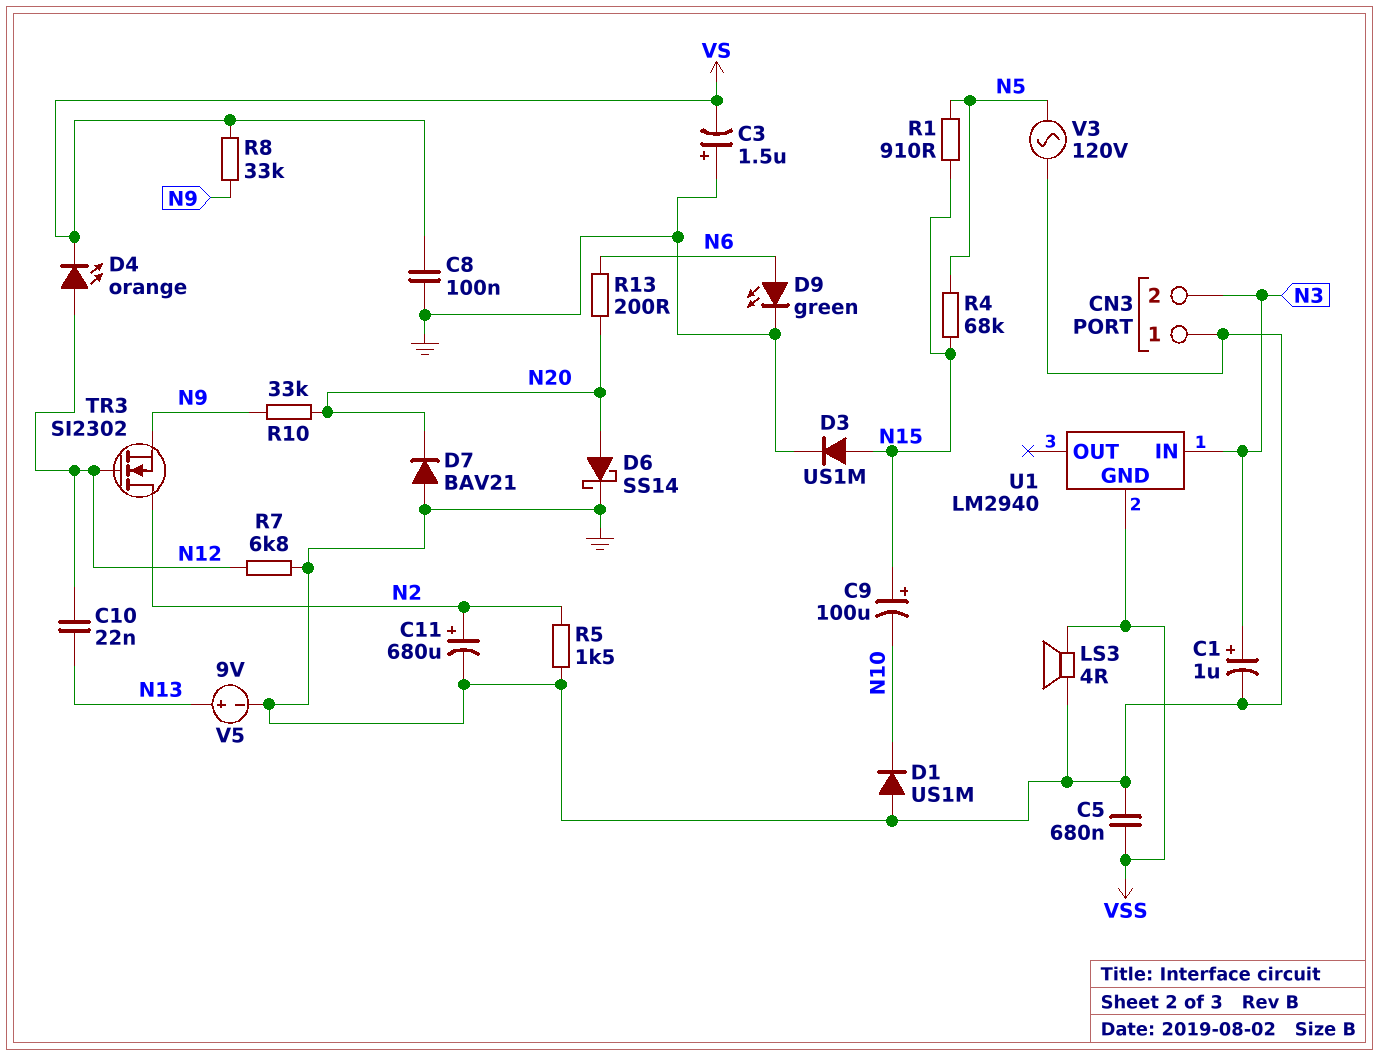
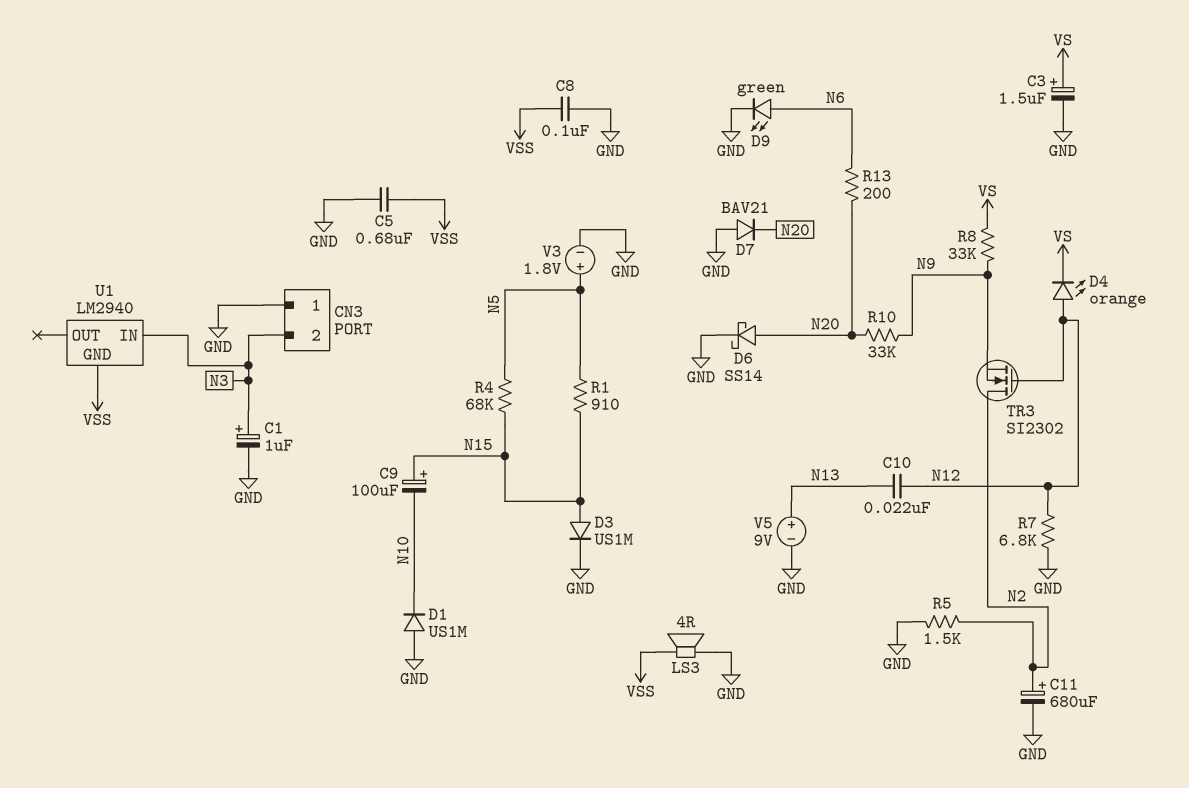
C3: 1.5uF (plus GND, minus VS) -> 1.5uF (plus VS, minus GND)
C8: 100nF (GND, VS) -> 100nF (GND, VSS)
V3: AC 120V (GND, N5) -> 1.8V (plus N5, minus GND)

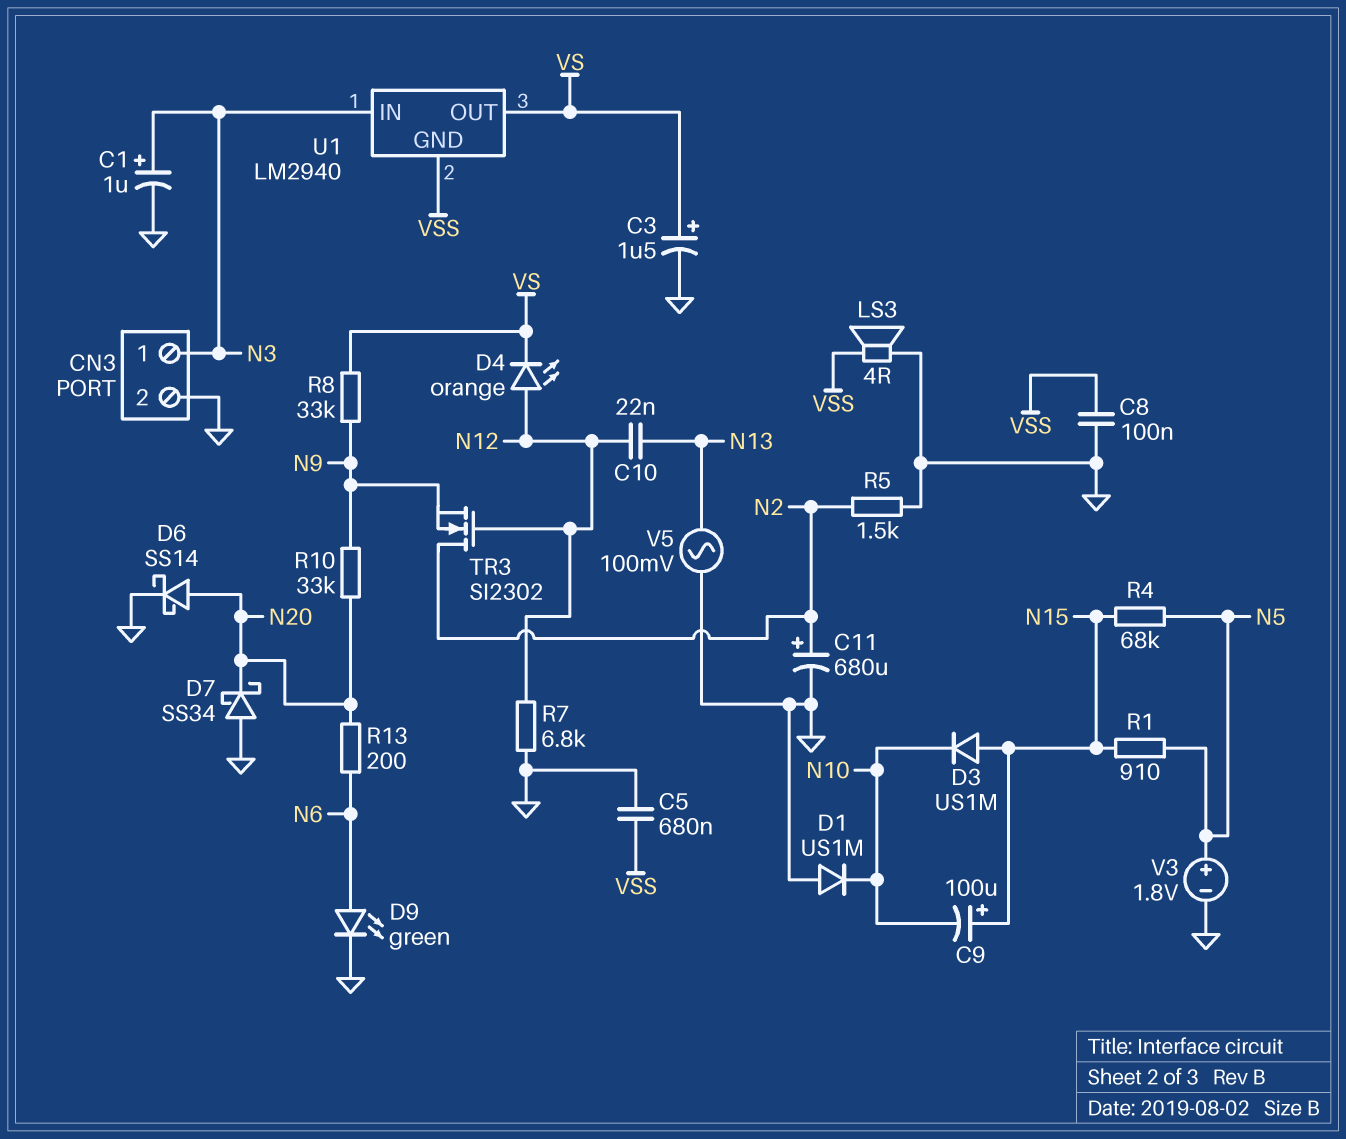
CN3 pin 1: GND -> N3
CN3 pin 2: N3 -> GND
D3: diode US1M (A N15, K GND) -> diode US1M (A N15, K N10)
D7: diode BAV21 (A GND, K N20) -> schottky SS34 (A GND, K N20)
U1 pin OUT: none -> VS
V5: 9V (plus N13, minus GND) -> AC 100mV (GND, N13)

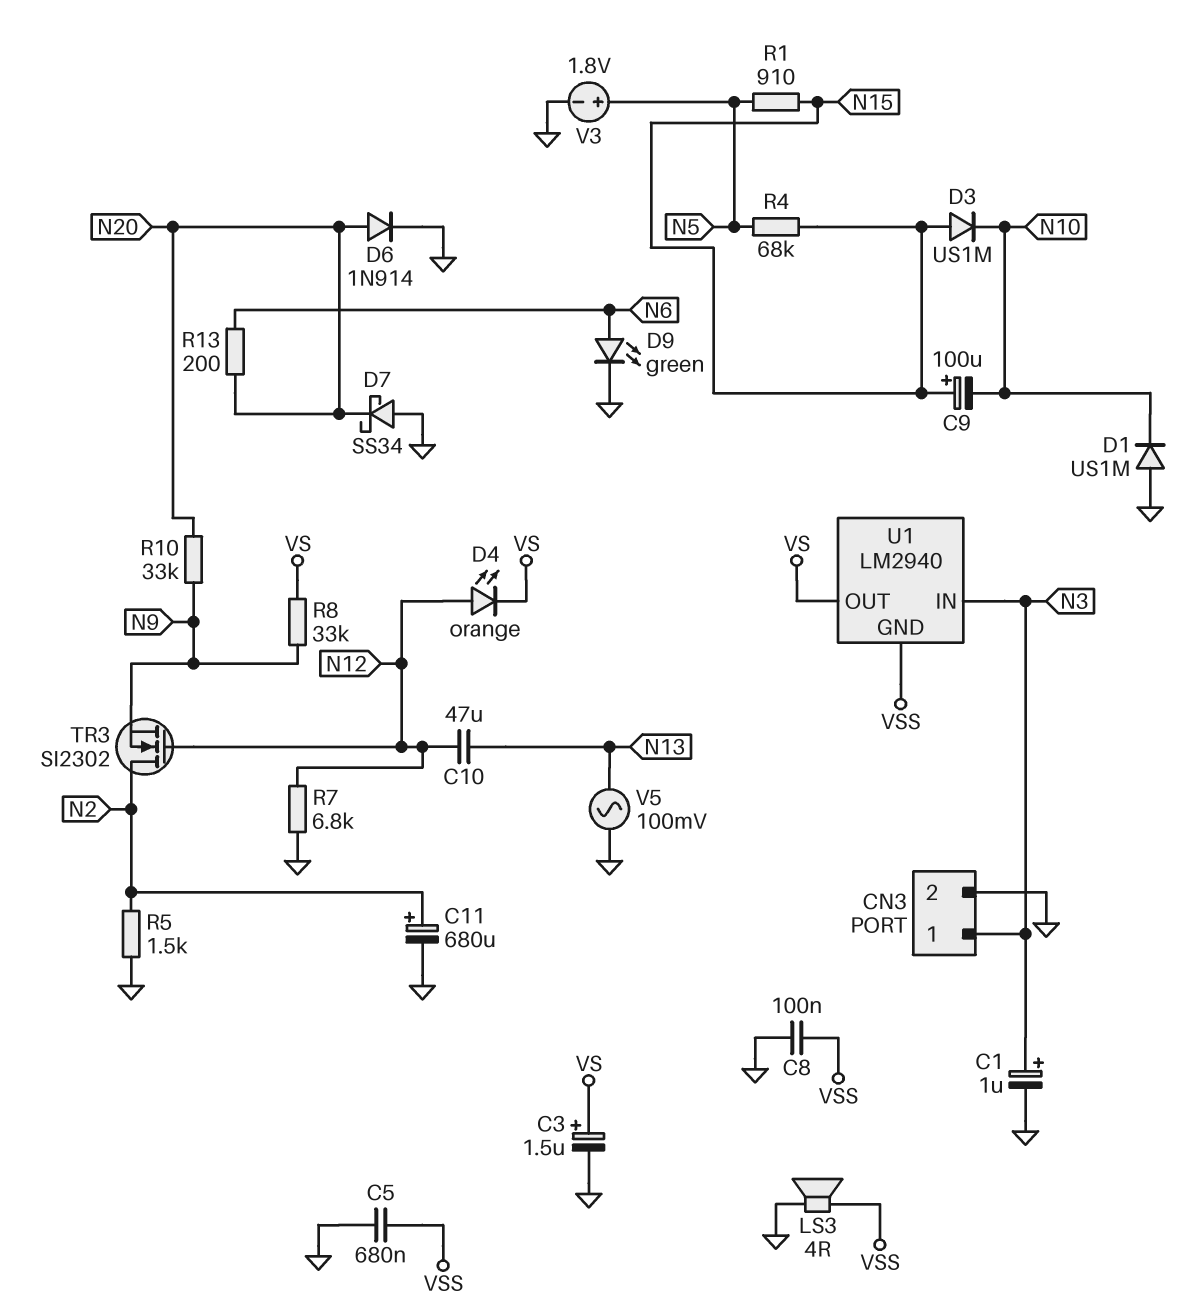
C10: 22nF (N12, N13) -> 47uF (N12, N13)
D6: schottky SS14 (A N20, K GND) -> diode 1N914 (A N20, K GND)

